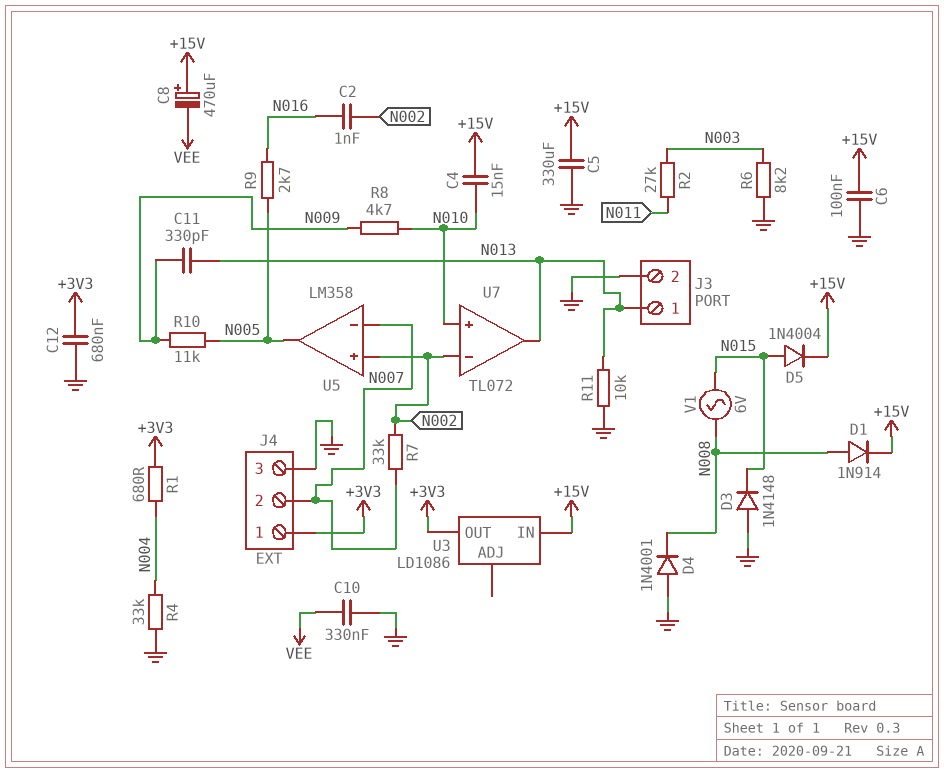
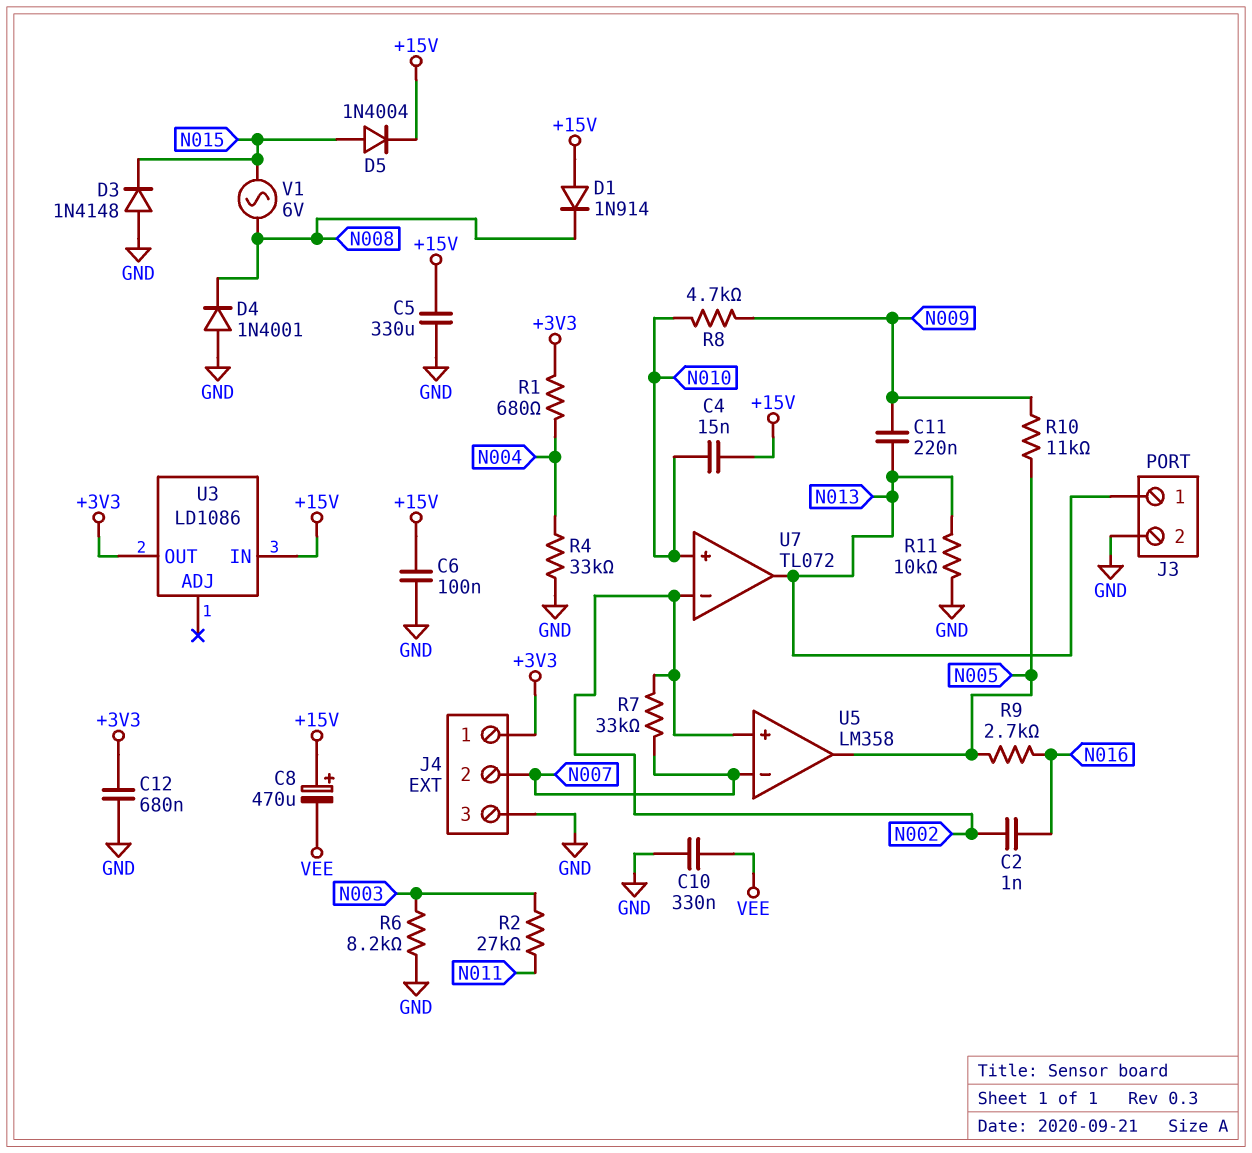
C11: 330pF (N009, N013) -> 220nF (N009, N013)
D1: diode 1N914 (A N008, K +15V) -> diode 1N914 (A +15V, K N008)

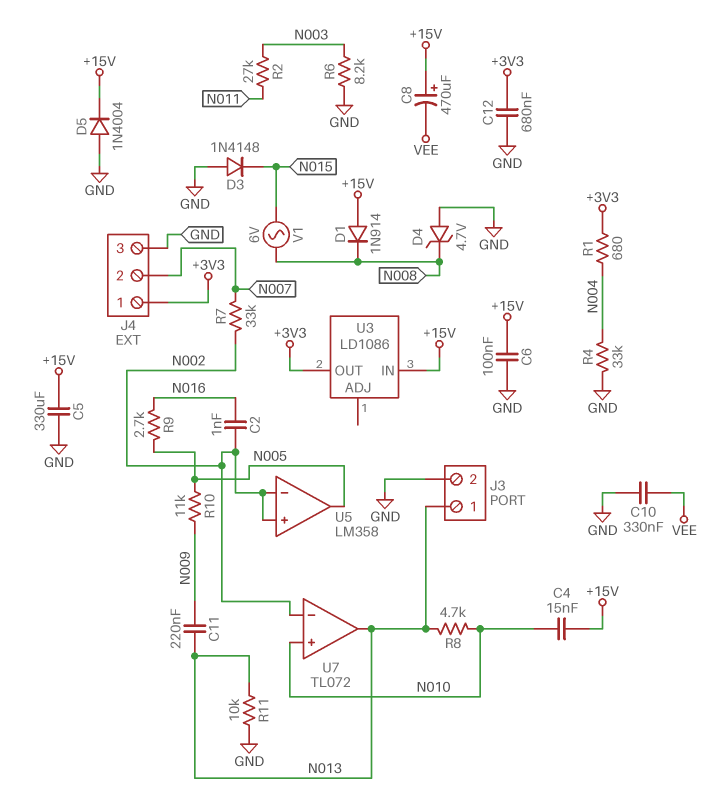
D4: diode 1N4001 (A GND, K N008) -> zener 4.7V (A GND, K N008)
D5: diode 1N4004 (A N015, K +15V) -> diode 1N4004 (A GND, K +15V)
R8: 4.7k (N009, N010) -> 4.7k (N010, N013)
U5 pin in-: N007 -> N002

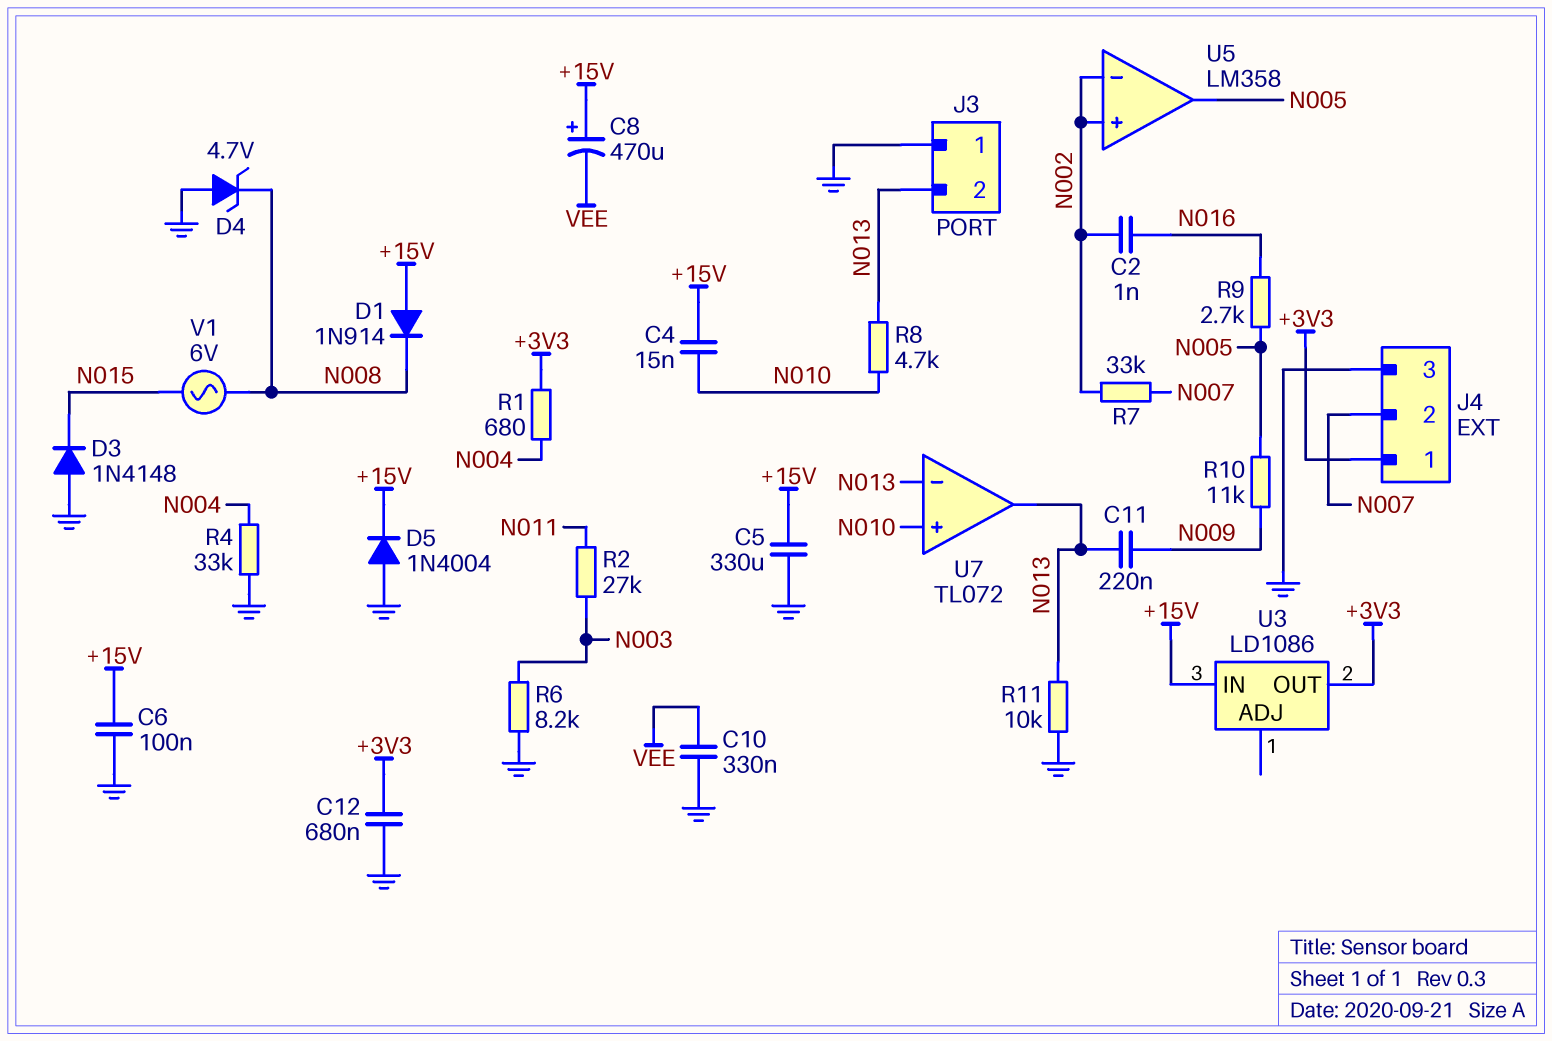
J3 pin 1: N013 -> GND
J3 pin 2: GND -> N013
U7 pin in-: N002 -> N013

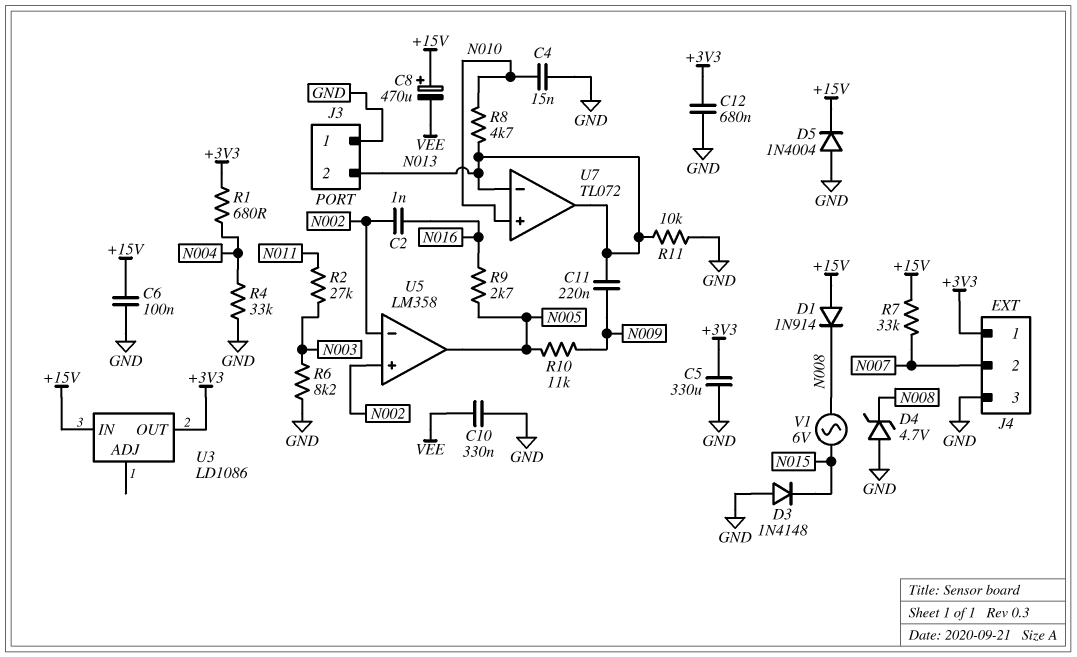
C4: 15nF (+15V, N010) -> 15nF (GND, N010)
C5: 330uF (+15V, GND) -> 330uF (+3V3, GND)
R7: 33k (N002, N007) -> 33k (+15V, N007)

